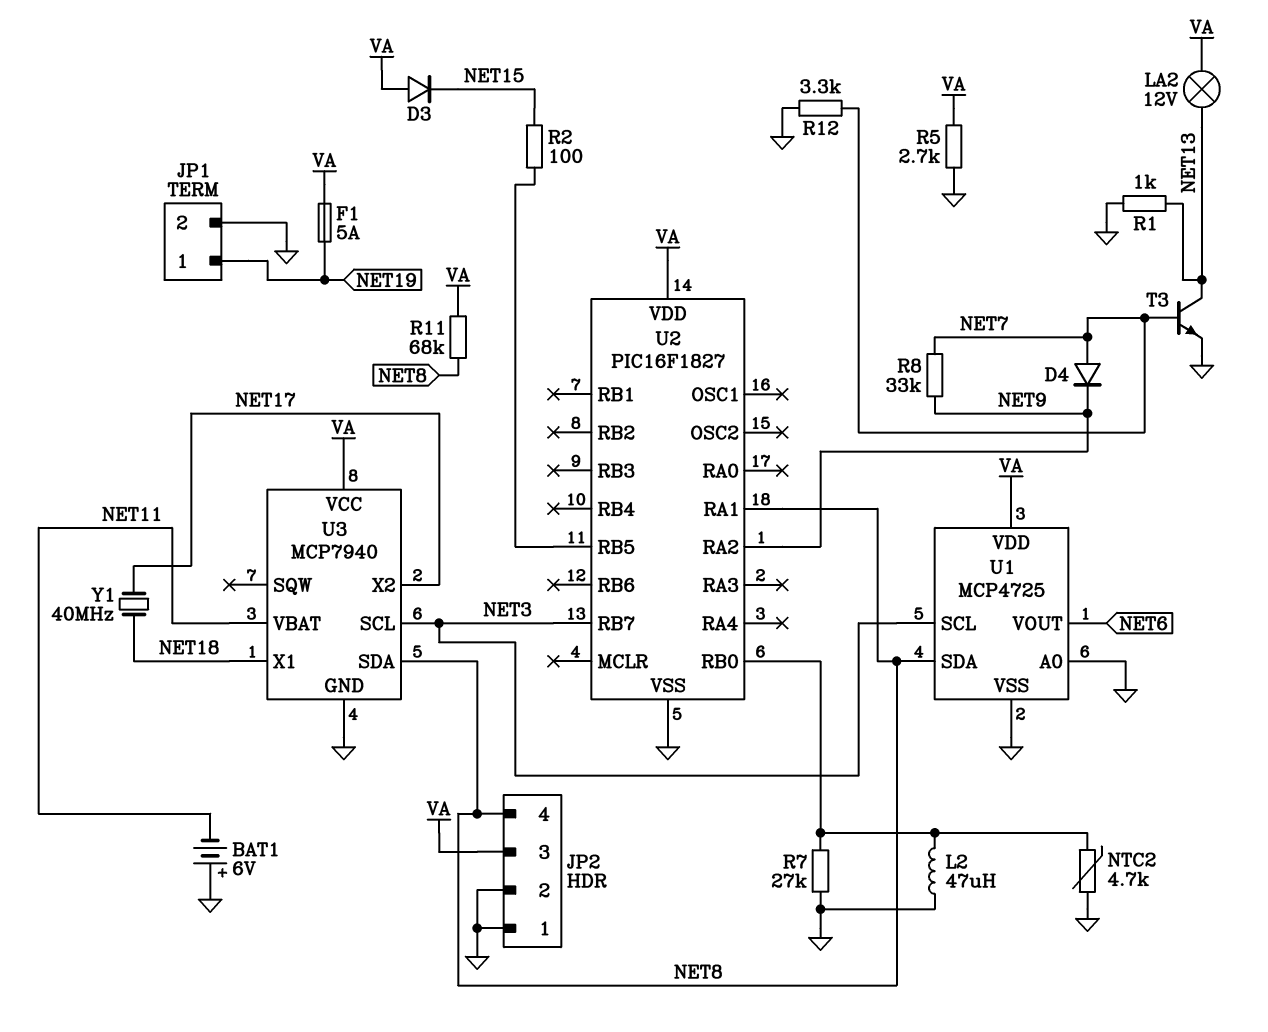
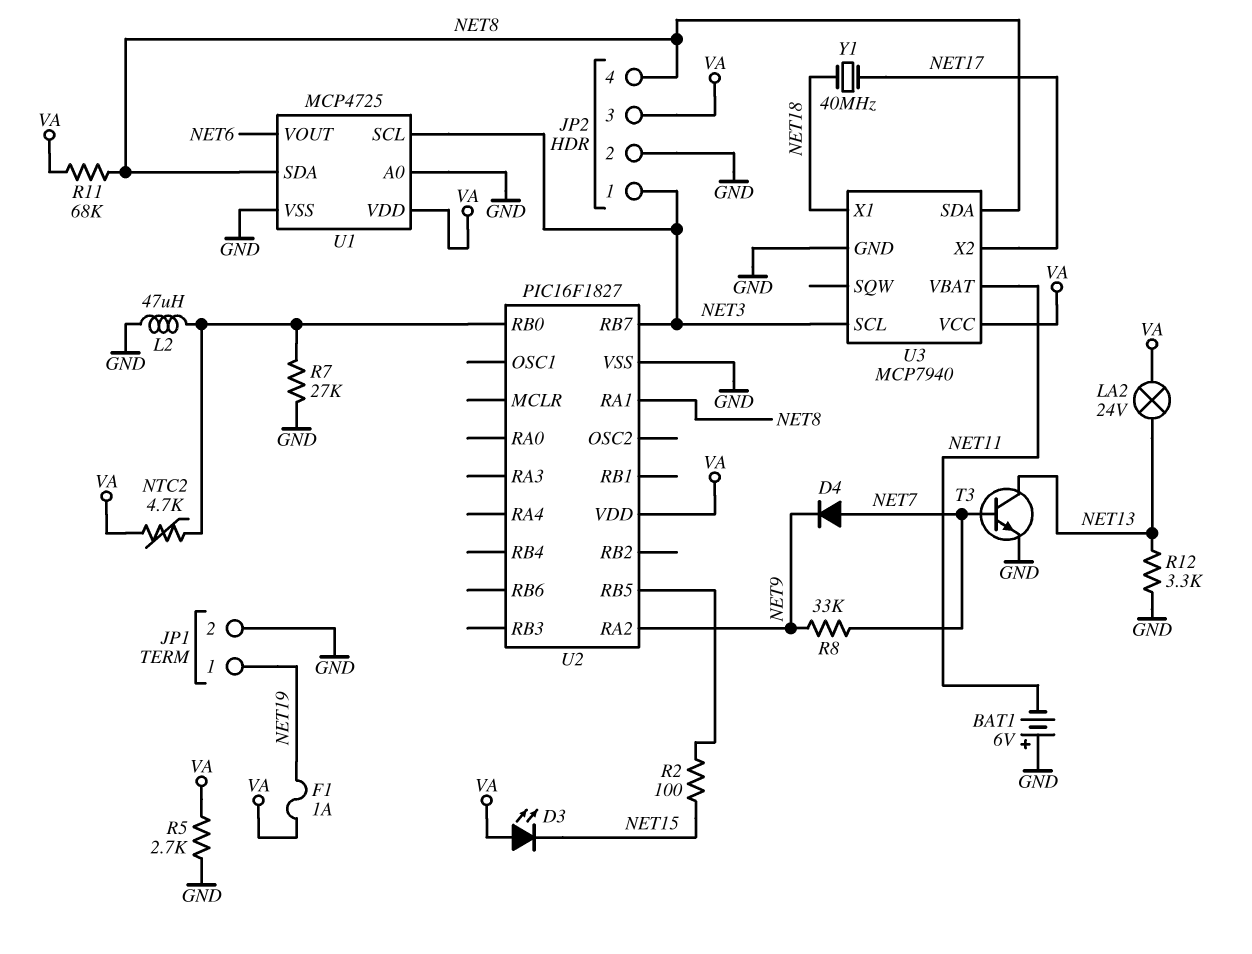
D3: diode (A VA, K NET15) -> LED (A VA, K NET15)
F1: 5A (NET19, VA) -> 1A (NET19, VA)
JP2 pin 1: GND -> NET3
LA2: lamp 12V (NET13, VA) -> lamp 24V (NET13, VA)
NTC2: 4.7k (GND, U2/RB0) -> 4.7k (U2/RB0, VA)
R1: 1k (GND, NET13) -> none
R12: 3.3k (GND, NET7) -> 3.3k (GND, NET13)

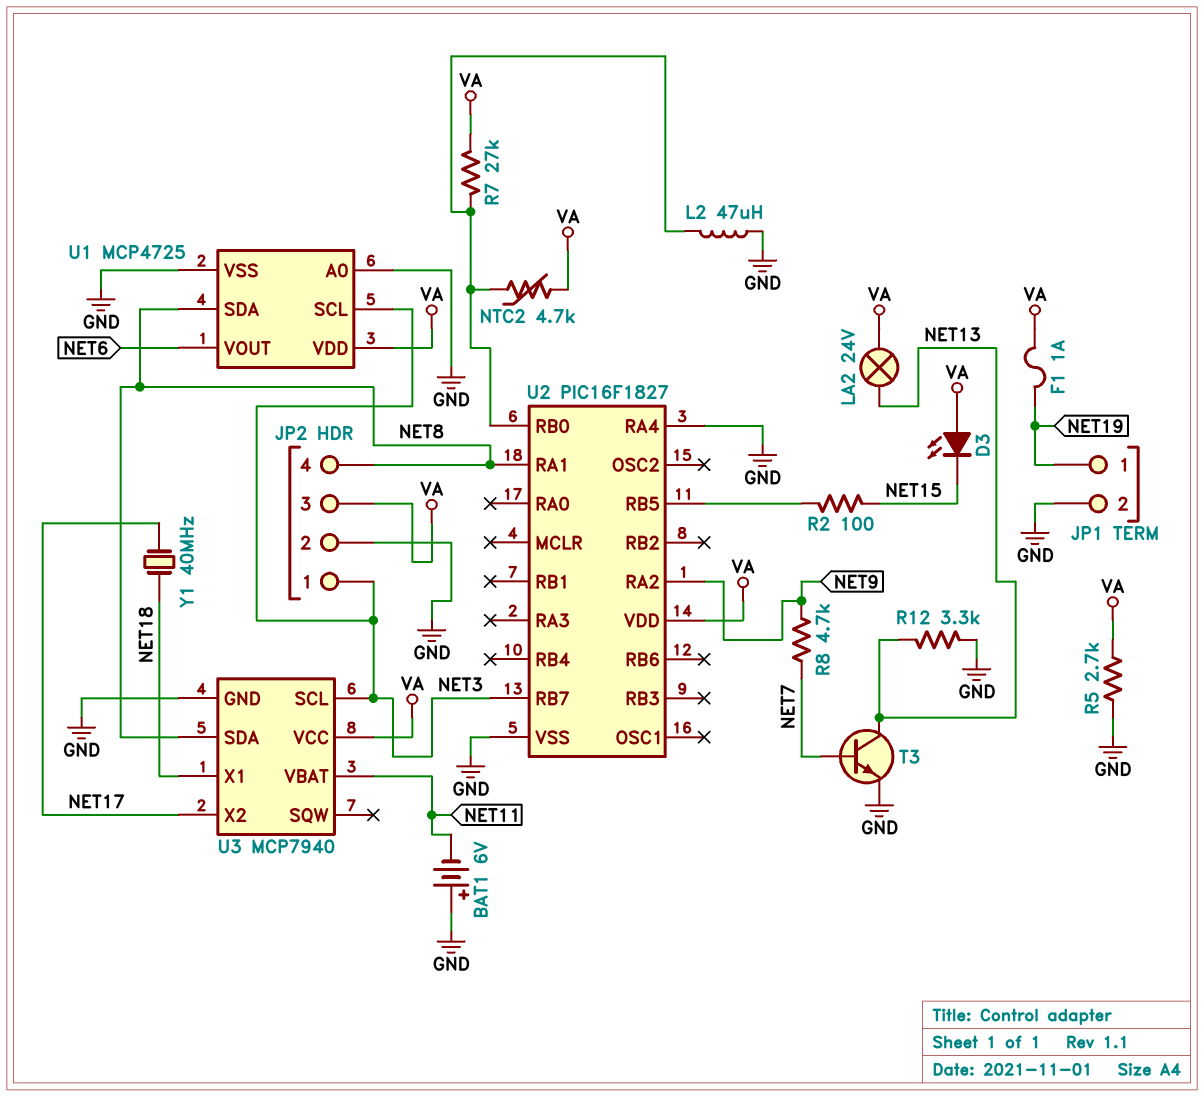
D4: diode (A NET7, K NET9) -> none
R7: 27k (GND, U2/RB0) -> 27k (U2/RB0, VA)
R8: 33k (NET7, NET9) -> 4.7k (NET7, NET9)
R11: 68k (NET8, VA) -> none
U2 pin RA4: none -> GND

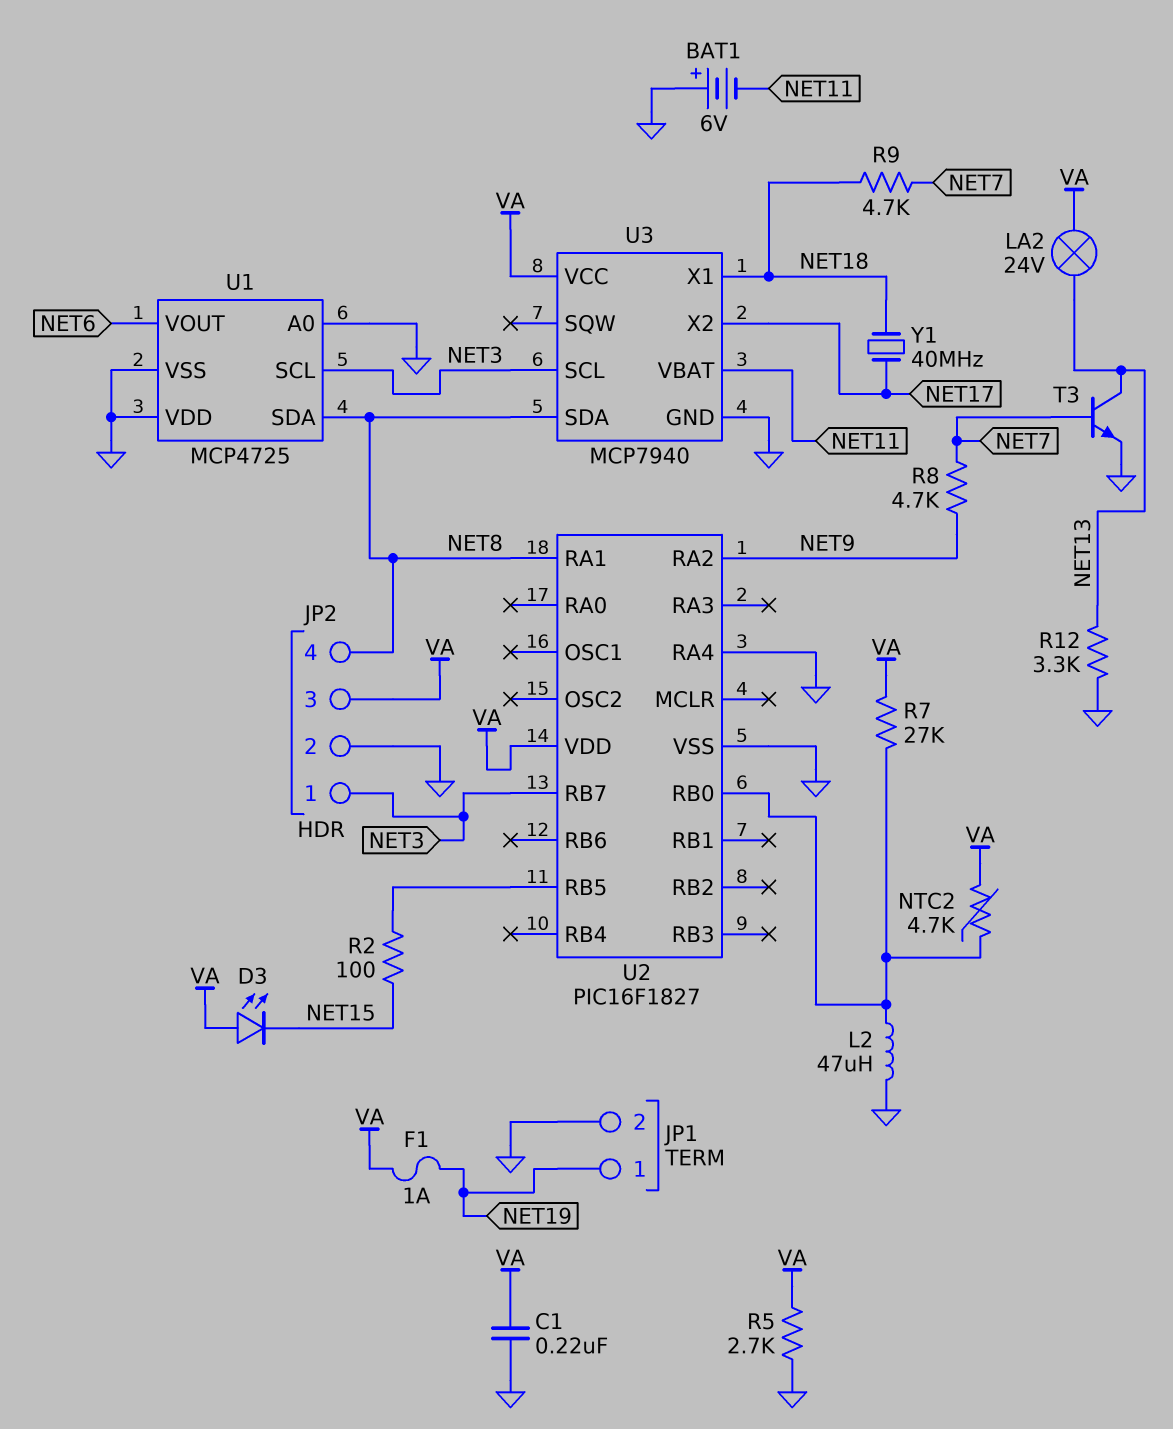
C1: none -> 220nF (GND, VA)
R9: none -> 4.7k (NET7, NET18)
U1 pin VDD: VA -> GND

